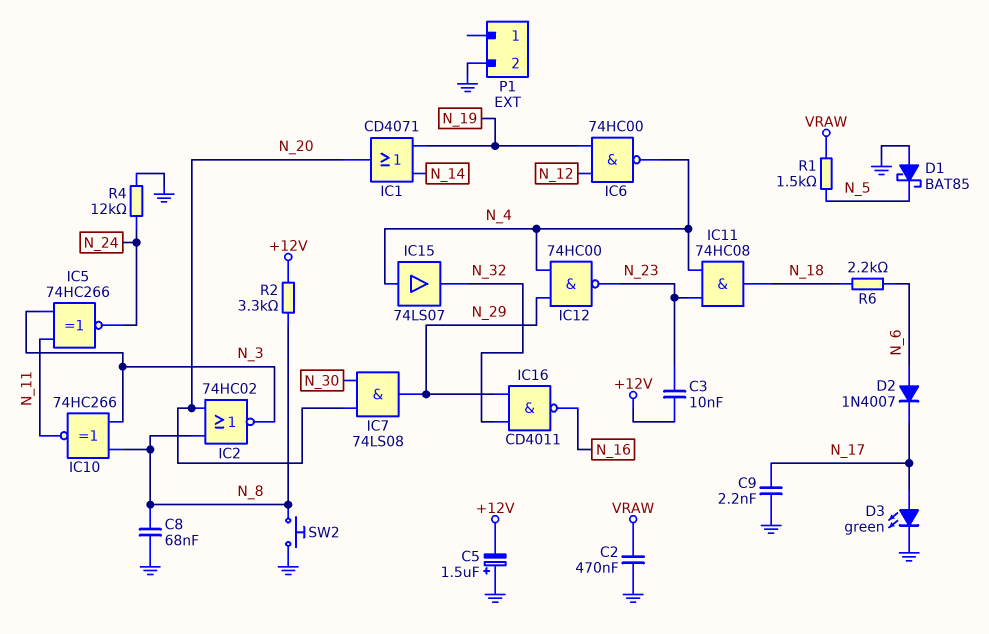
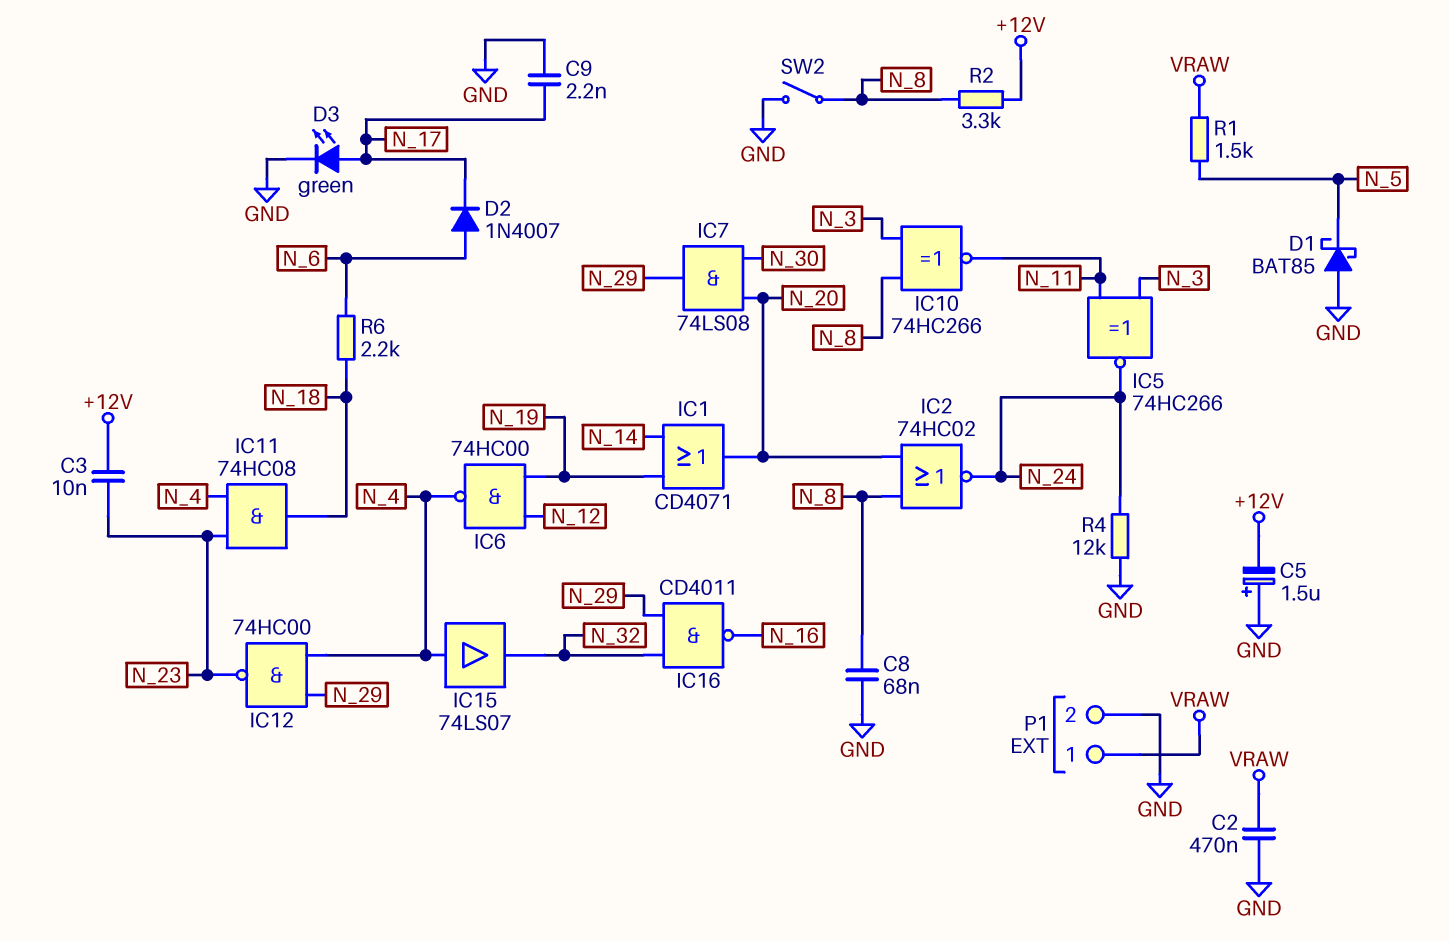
IC2: NOR 74HC02 (in N_8, in N_20, out N_3) -> NOR 74HC02 (in N_8, in N_20, out N_24)
P1 pin 1: none -> VRAW
SW2: button (GND, N_8) -> switch (GND, N_8)

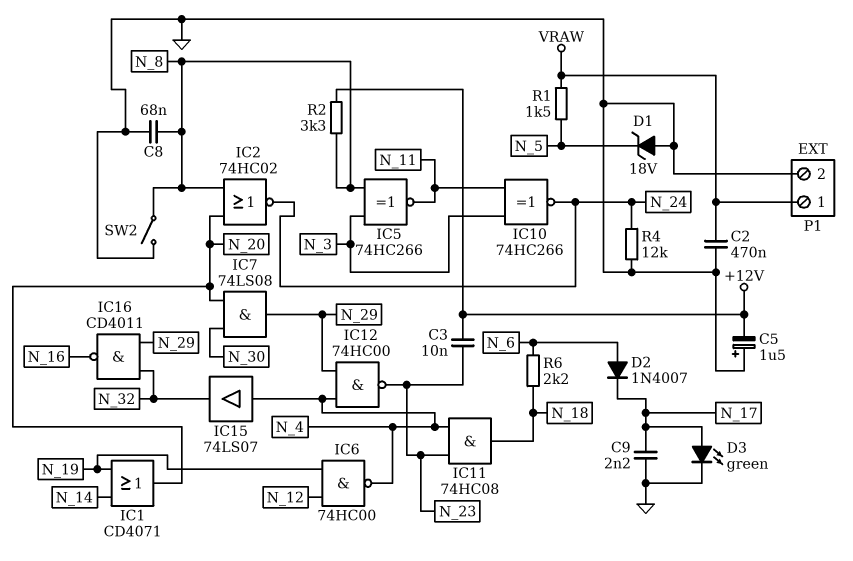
D1: schottky BAT85 (A GND, K N_5) -> zener 18V (A GND, K N_5)
IC5: XNOR 74HC266 (in N_3, in N_11, out N_24) -> XNOR 74HC266 (in N_3, in N_8, out N_11)
IC10: XNOR 74HC266 (in N_3, in N_8, out N_11) -> XNOR 74HC266 (in N_3, in N_11, out N_24)

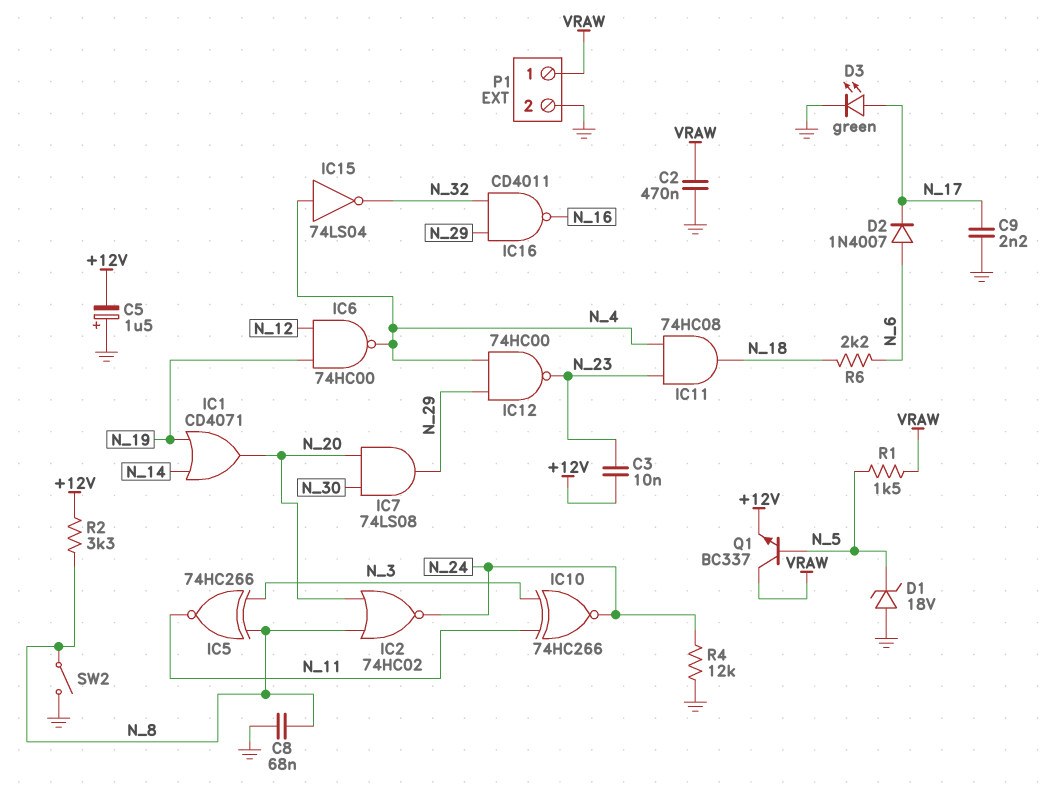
IC15: buffer 74LS07 (in N_4, out N_32) -> NOT 74LS04 (in N_4, out N_32)
Q1: none -> NPN BC337 (B N_5, C VRAW, E +12V)

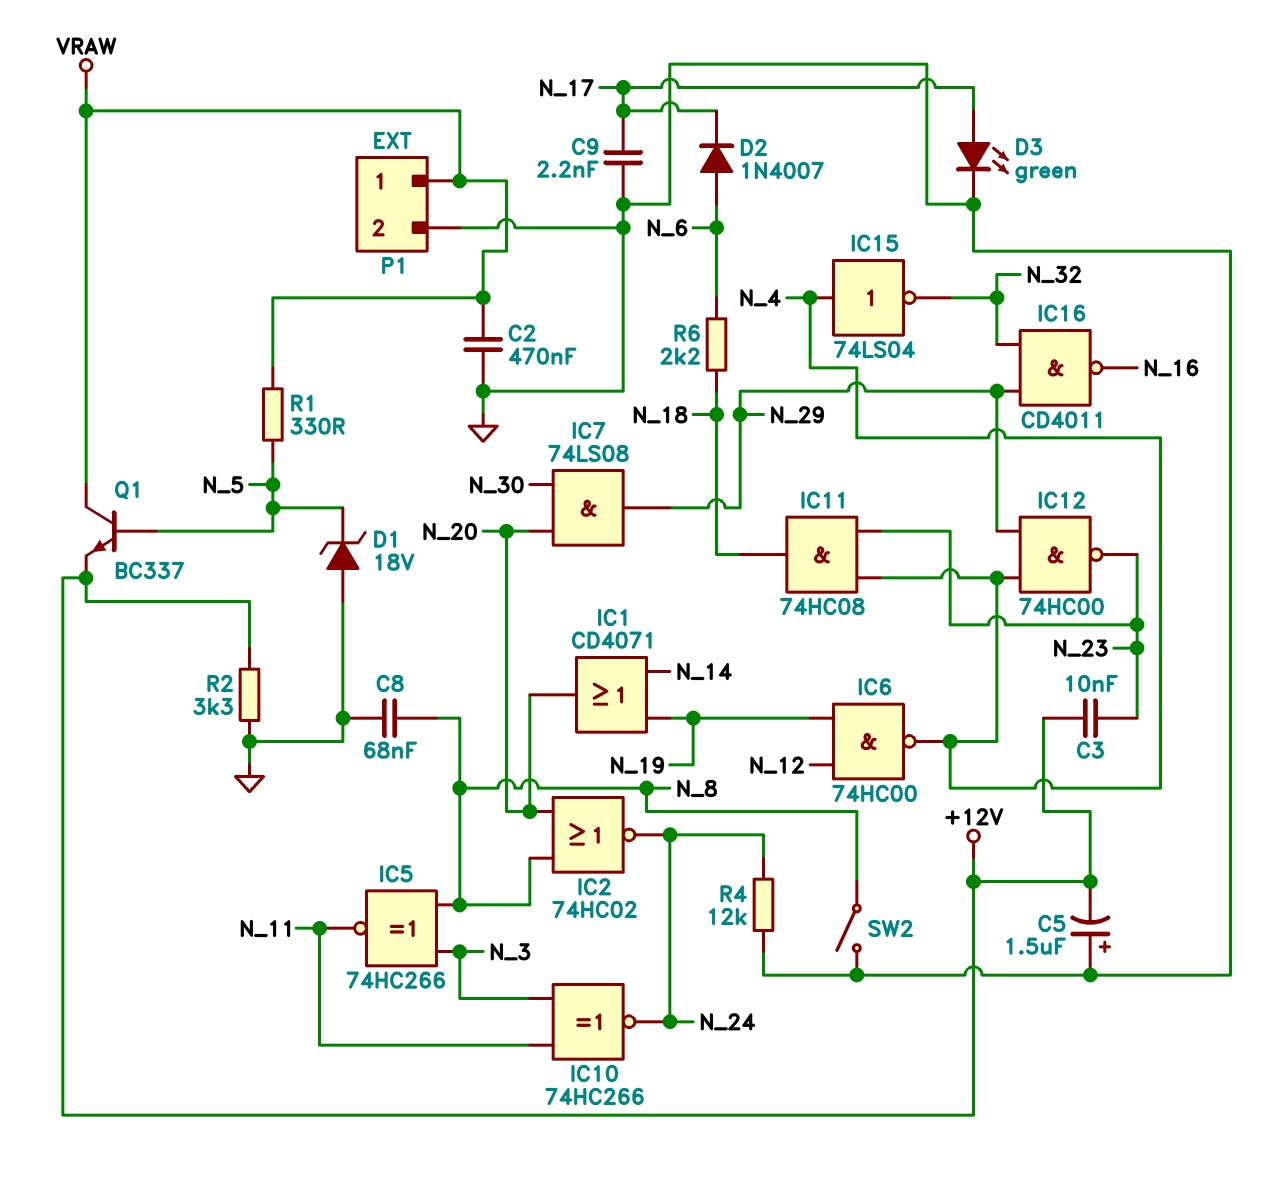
R1: 1.5k (N_5, VRAW) -> 330 (N_5, VRAW)
R2: 3.3k (+12V, N_8) -> 3.3k (+12V, GND)

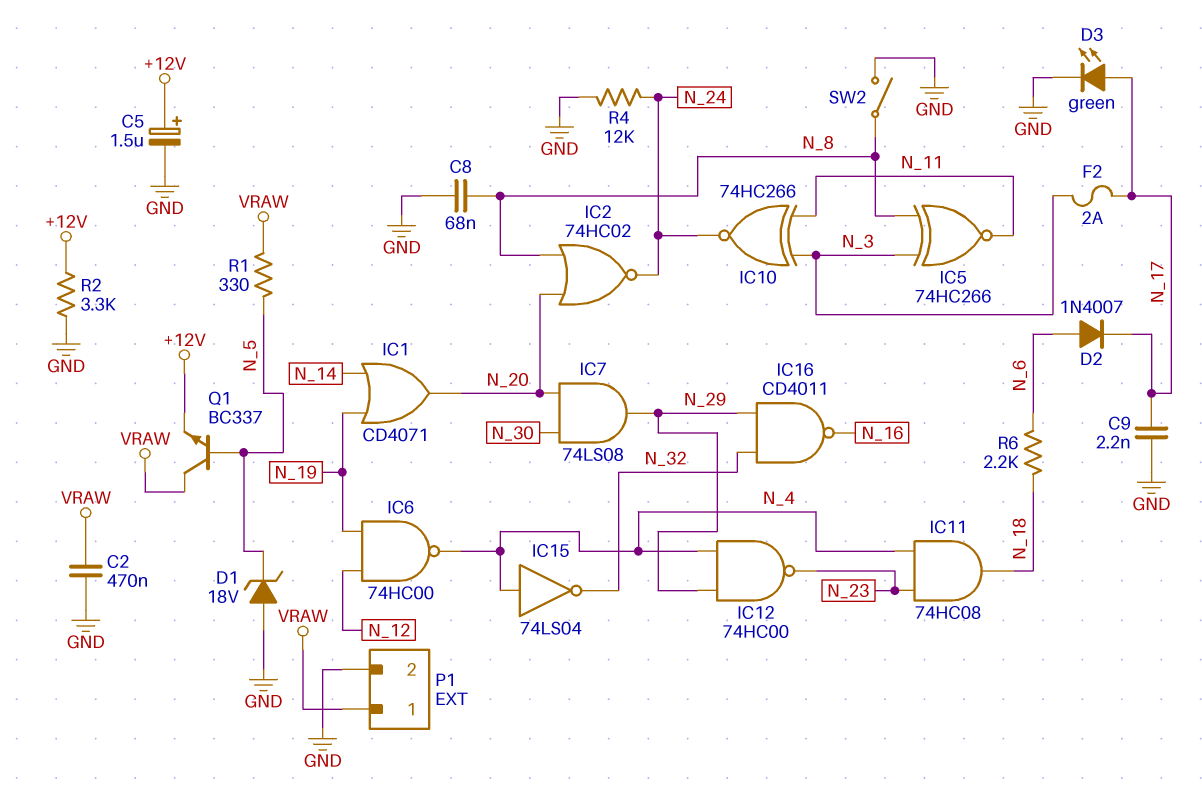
C3: 10nF (+12V, N_23) -> none
C5: 1.5uF (plus GND, minus +12V) -> 1.5uF (plus +12V, minus GND)
F2: none -> 2A (N_3, N_17)

